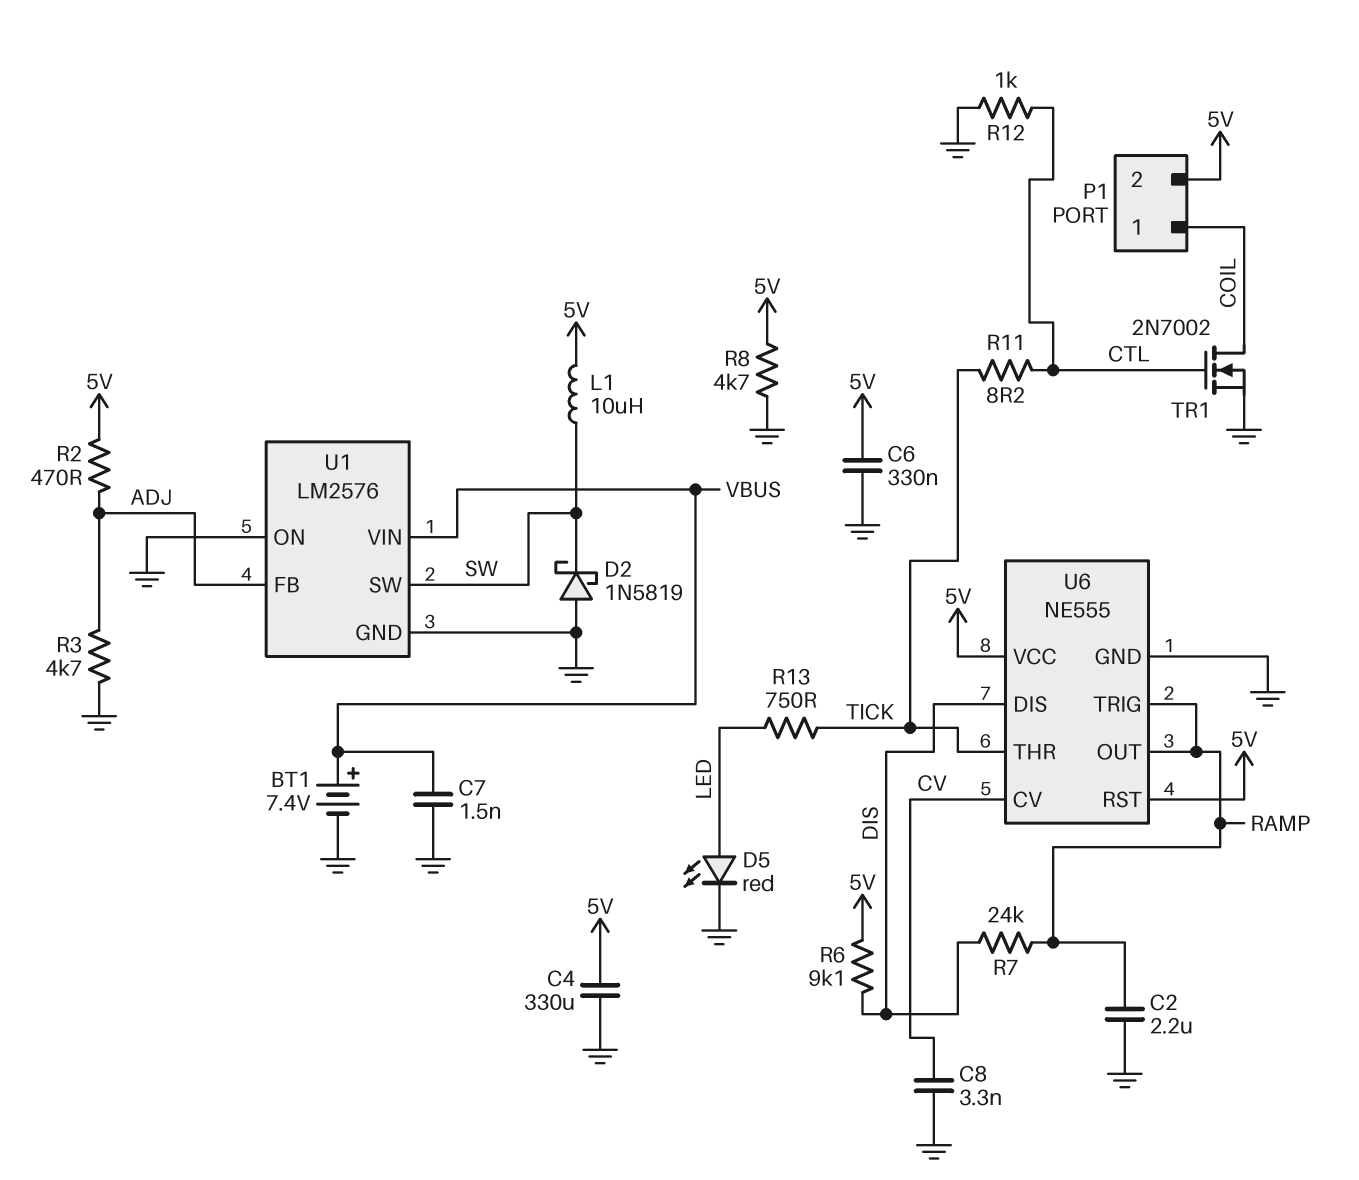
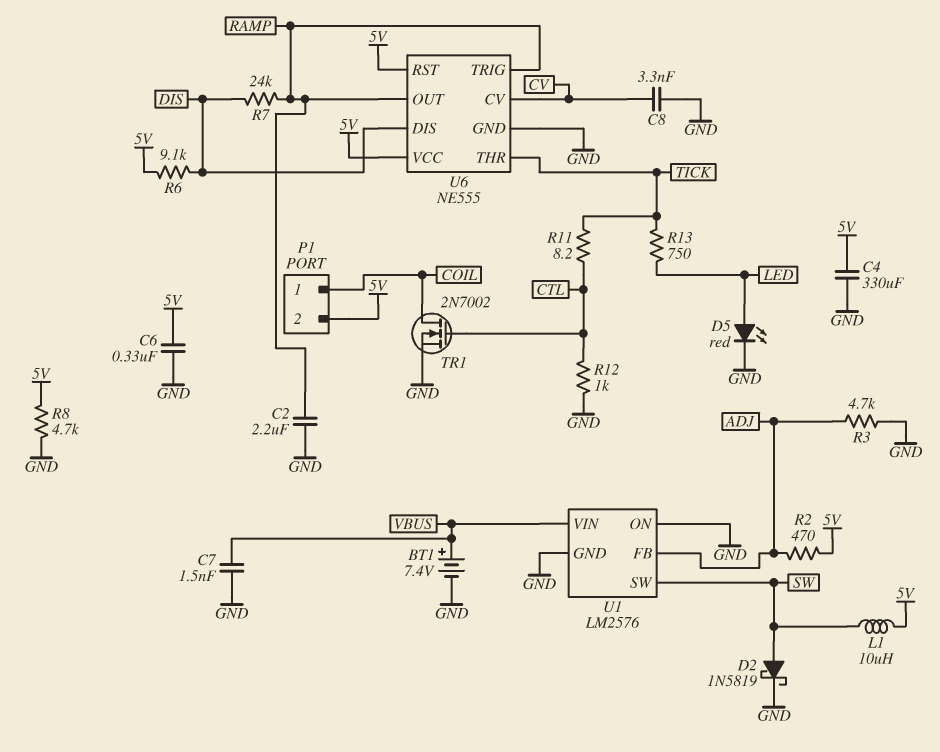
D2: schottky 1N5819 (A GND, K SW) -> schottky 1N5819 (A SW, K GND)

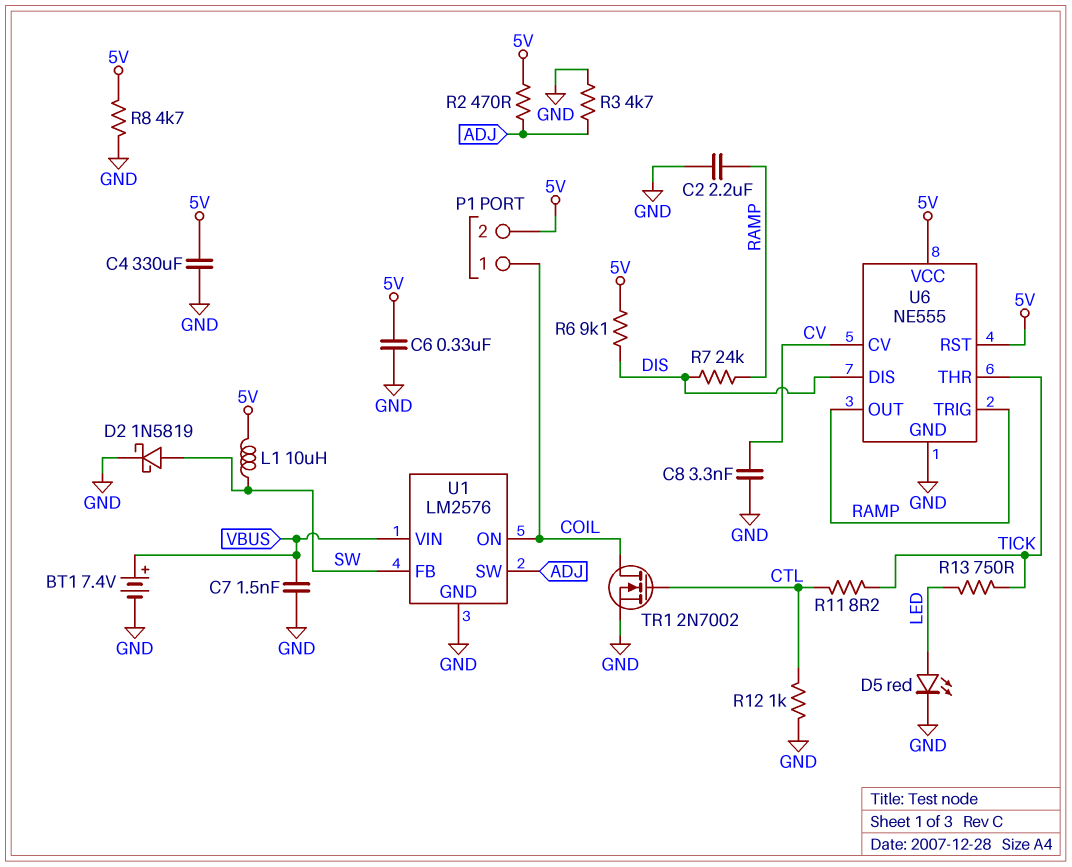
U1 pin FB: ADJ -> SW
U1 pin ON: GND -> COIL
U1 pin SW: SW -> ADJ

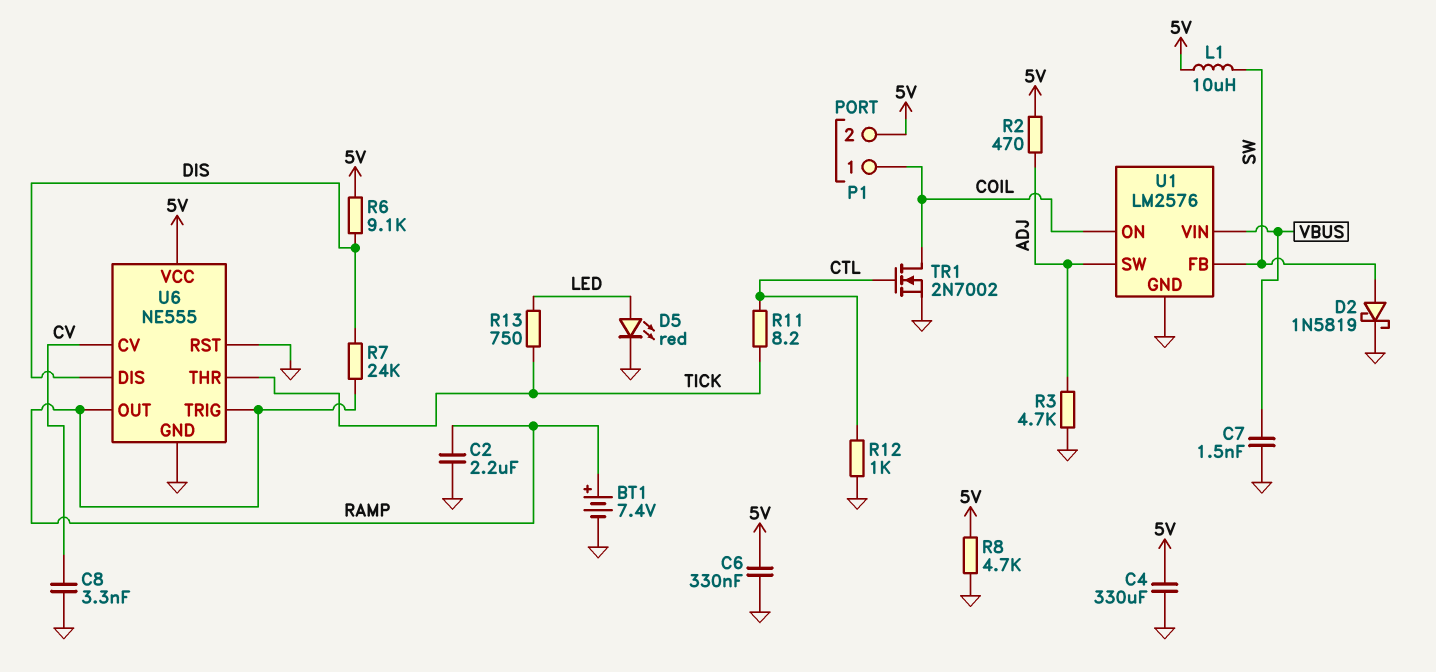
BT1: 7.4V (plus VBUS, minus GND) -> 7.4V (plus RAMP, minus GND)
U6 pin RST: 5V -> GND

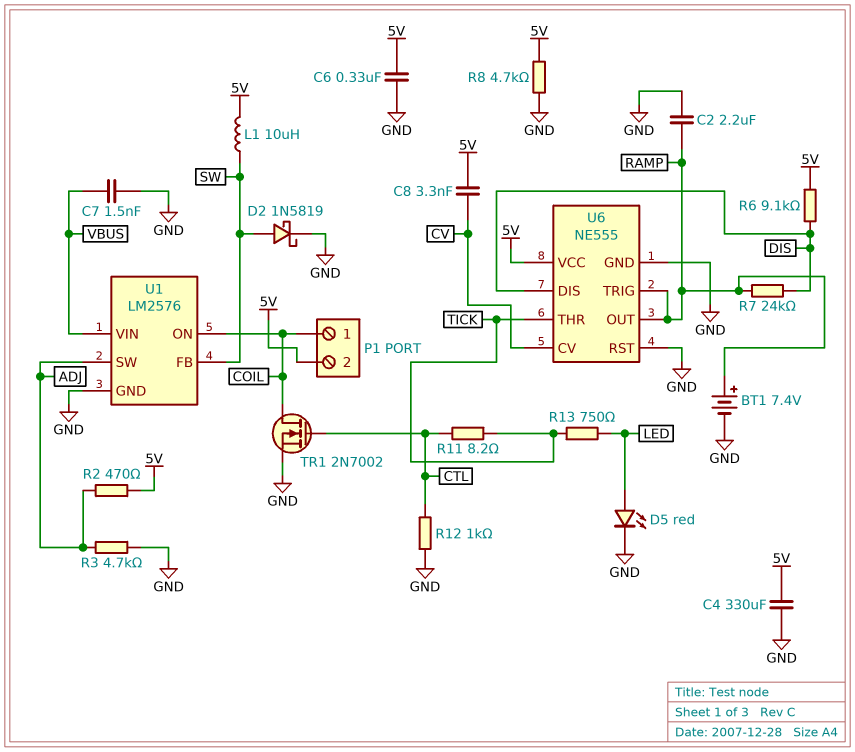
C8: 3.3nF (CV, GND) -> 3.3nF (5V, CV)

